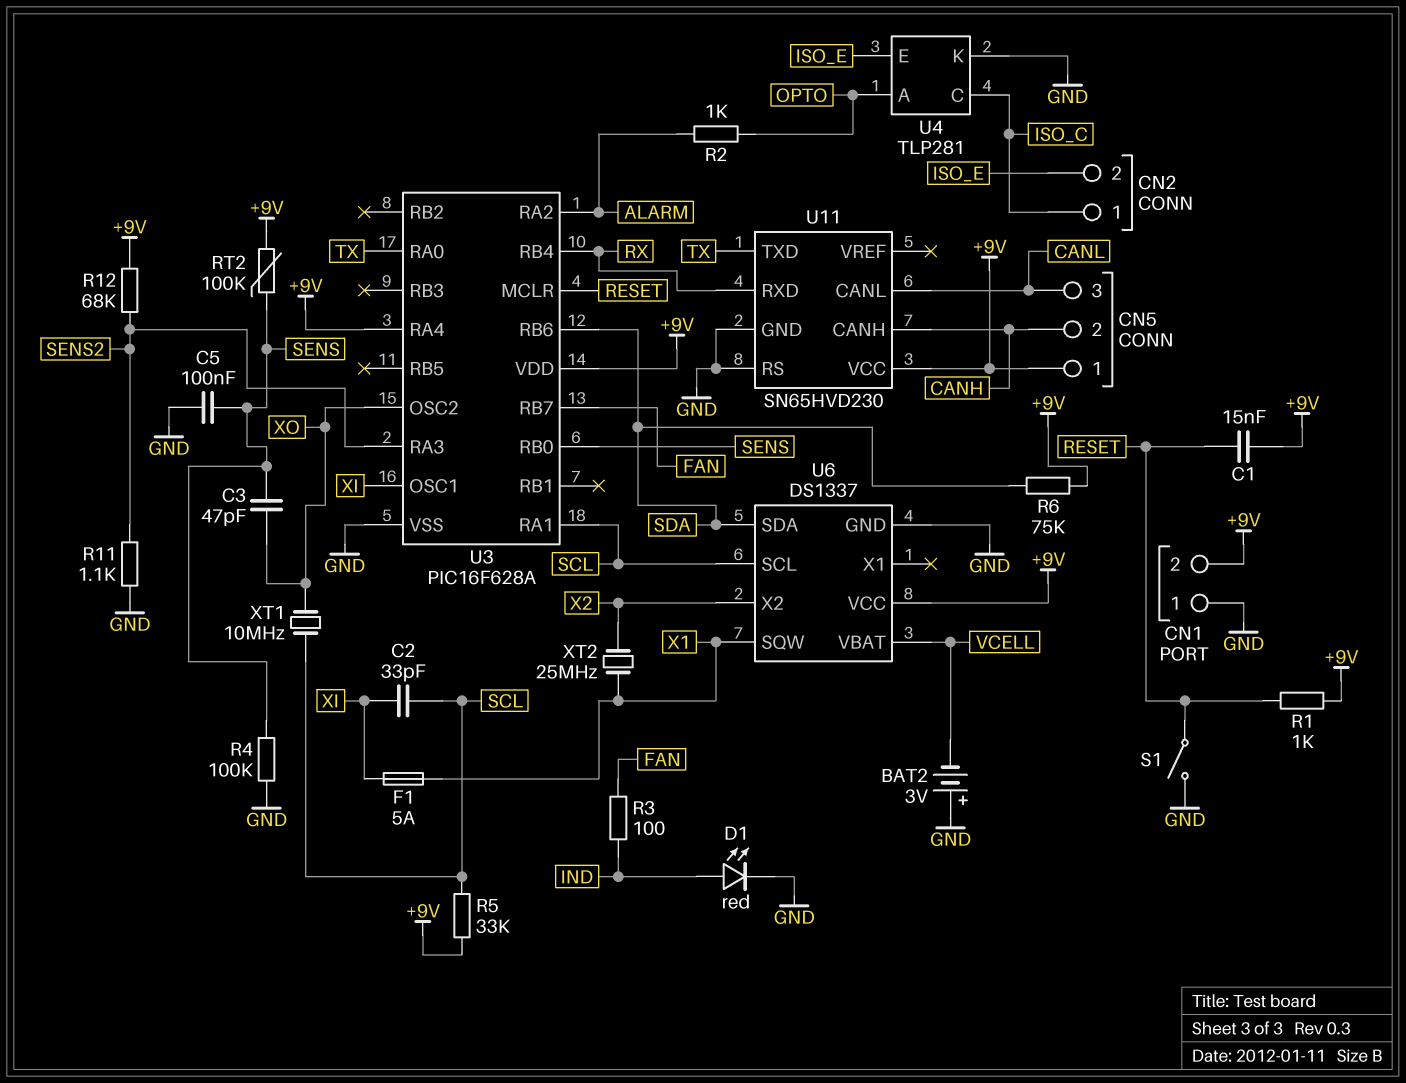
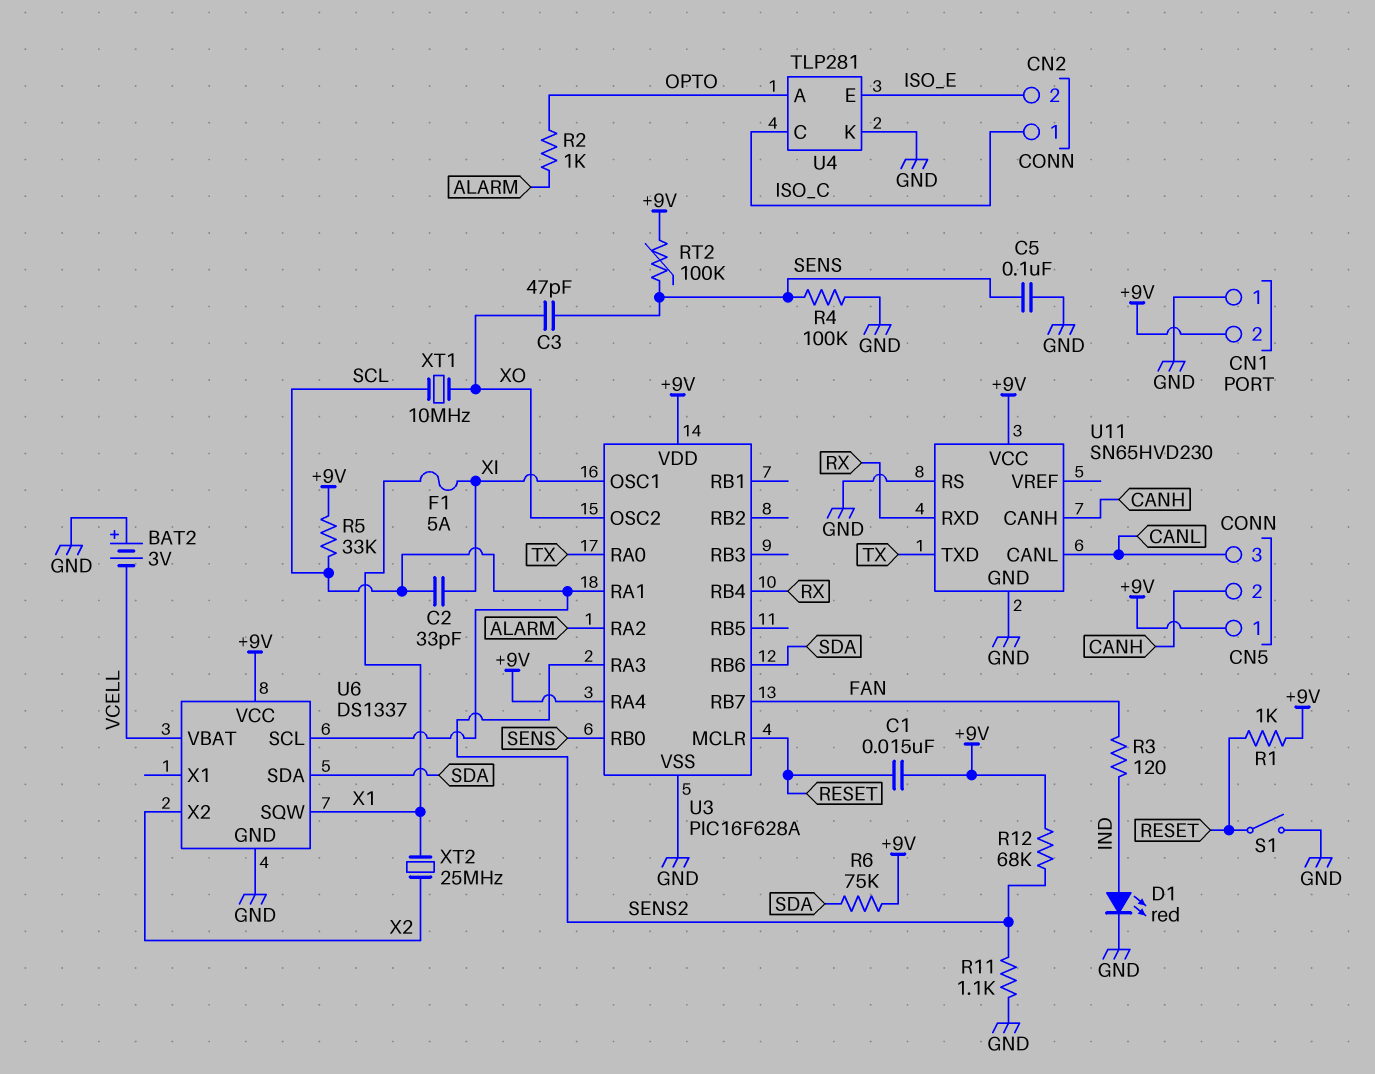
R3: 100 (FAN, IND) -> 120 (FAN, IND)

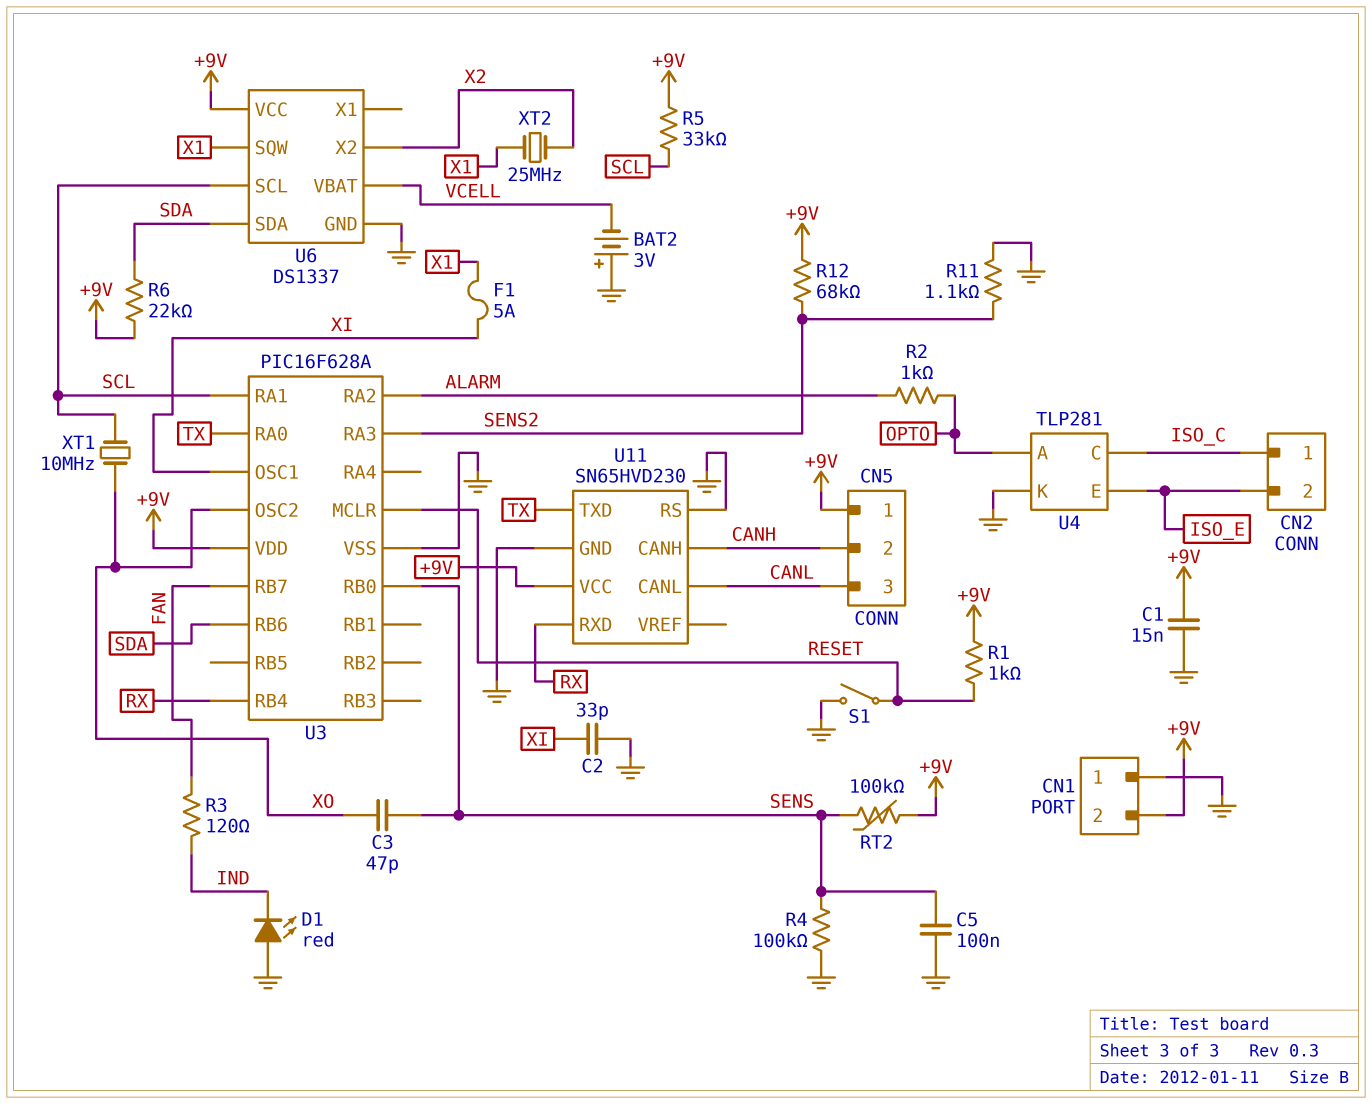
C1: 15nF (+9V, RESET) -> 15nF (+9V, GND)
C2: 33pF (SCL, XI) -> 33pF (GND, XI)
D1: LED red (A IND, K GND) -> LED red (A GND, K IND)
R6: 75k (+9V, SDA) -> 22k (+9V, SDA)
U3 pin RA4: +9V -> none

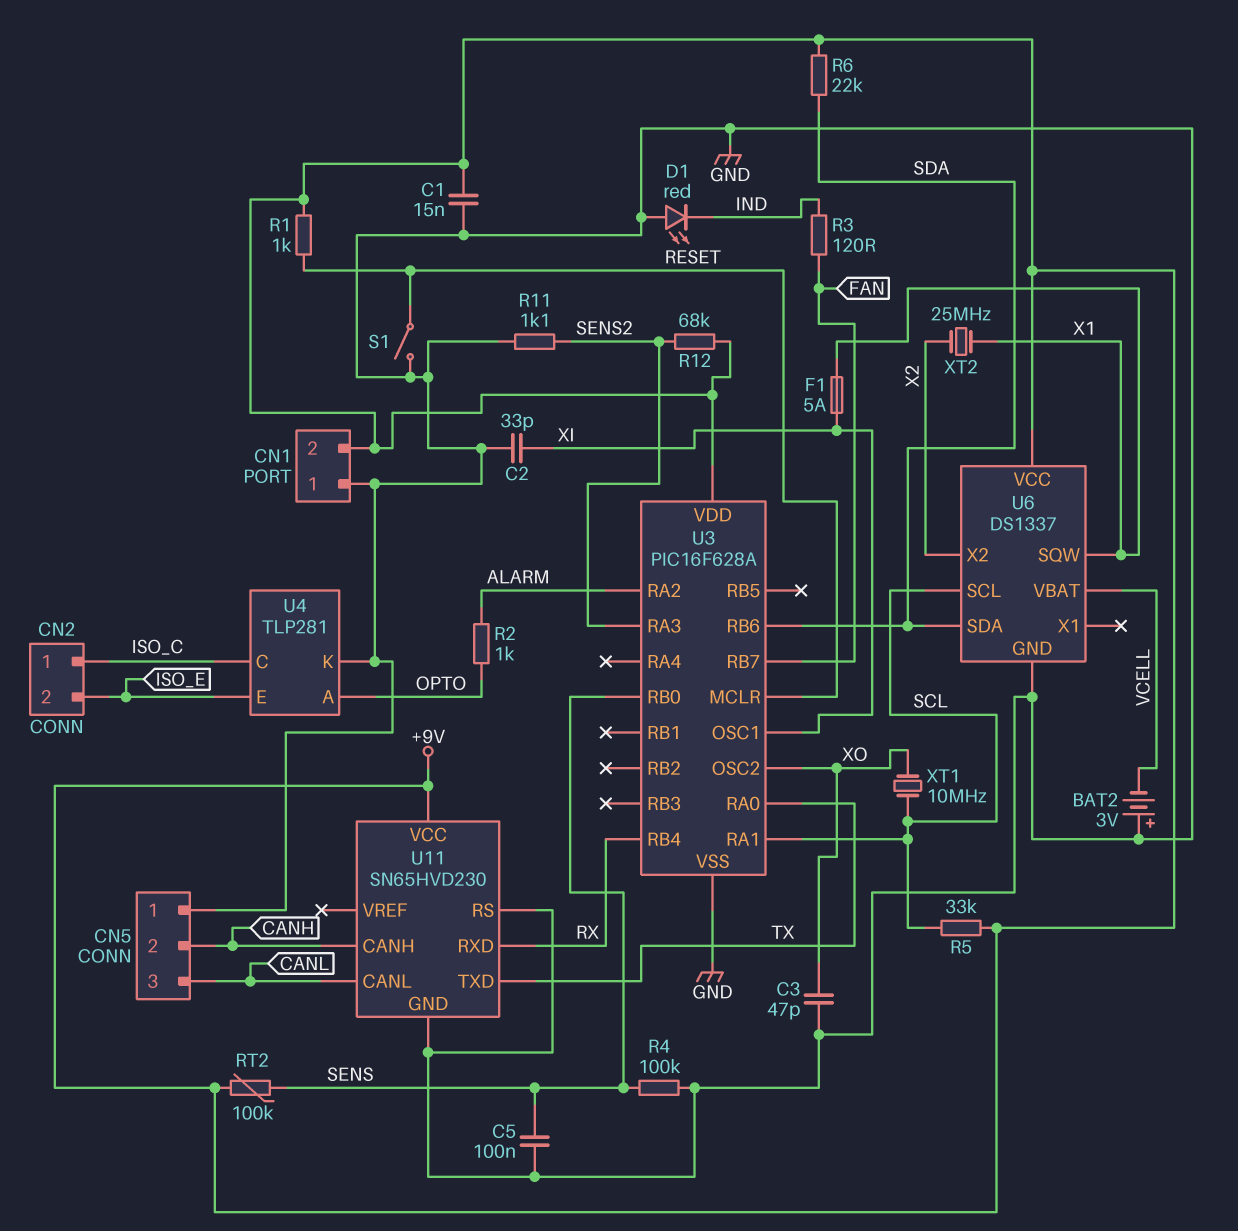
C3: 47pF (SENS, XO) -> 47pF (GND, XO)
CN5 pin 1: +9V -> GND

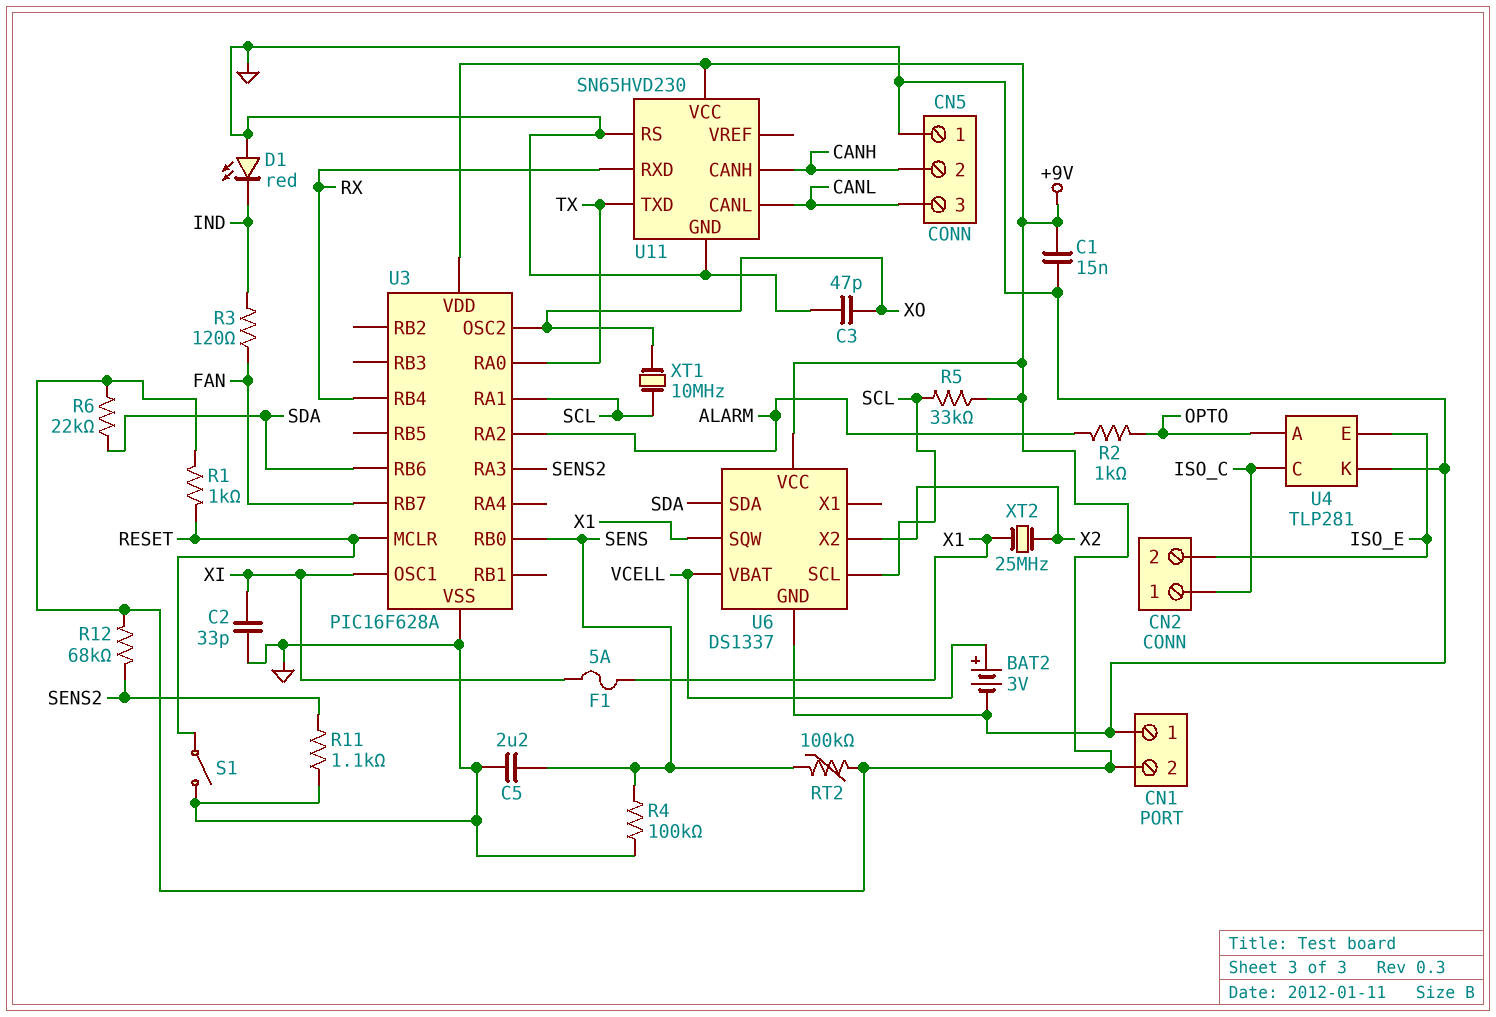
BAT2: 3V (plus GND, minus VCELL) -> 3V (plus VCELL, minus GND)
C5: 100nF (GND, SENS) -> 2.2uF (GND, SENS)

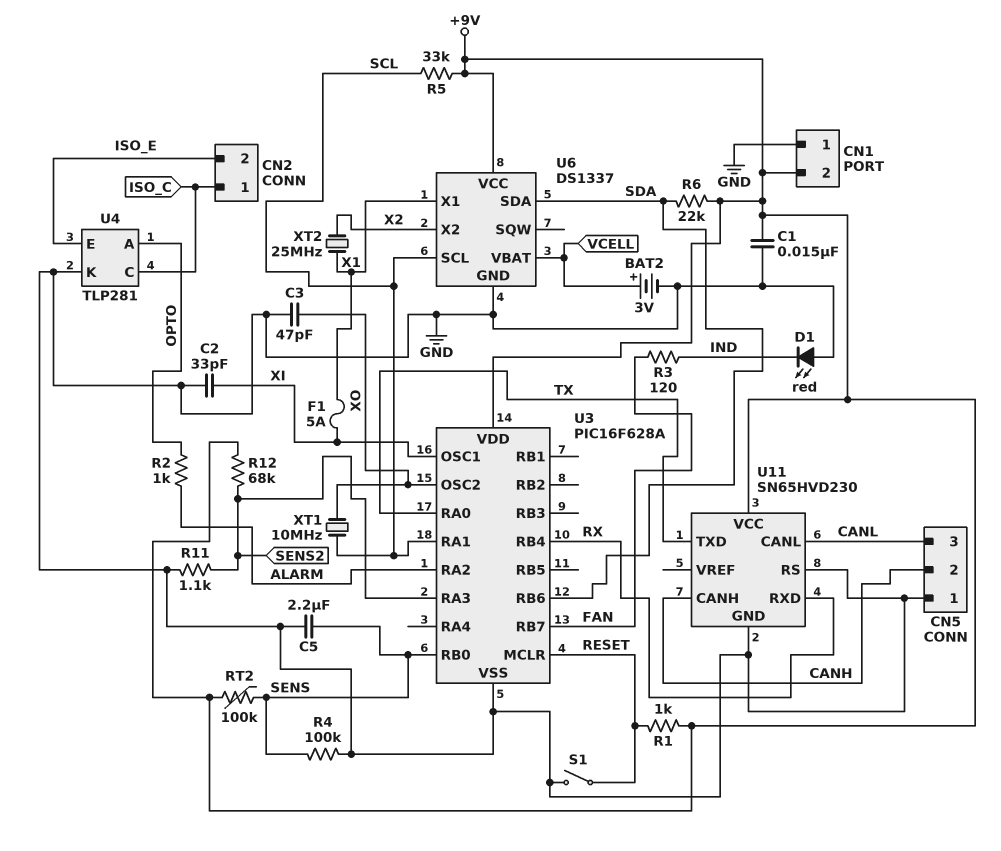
U6 pin SQW: X1 -> none
U6 pin X1: none -> X1

